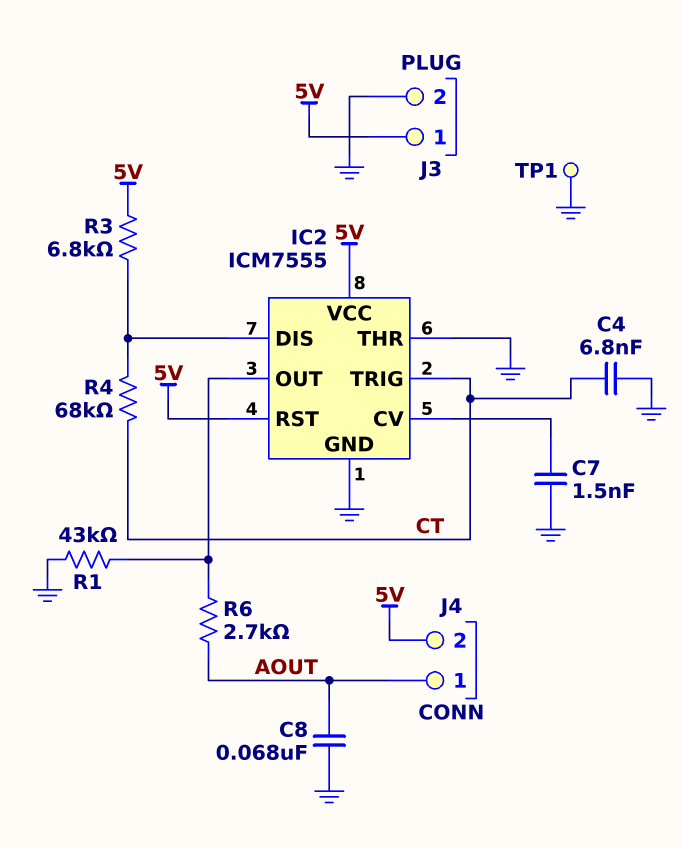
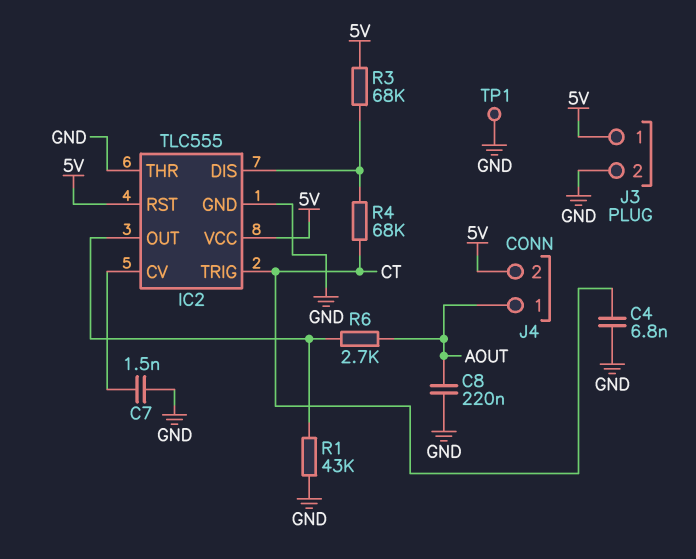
C8: 68nF (AOUT, GND) -> 220nF (AOUT, GND)
IC2: ICM7555 -> TLC555
R3: 6.8k (5V, IC2/DIS) -> 68k (5V, IC2/DIS)

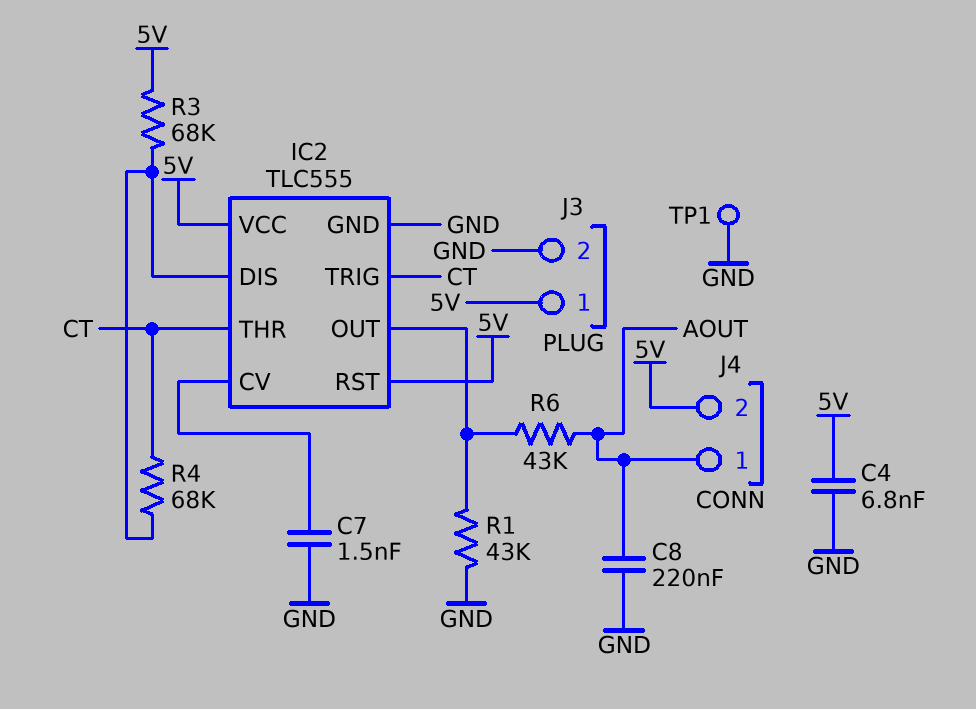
C4: 6.8nF (CT, GND) -> 6.8nF (5V, GND)
IC2 pin THR: GND -> CT
R6: 2.7k (AOUT, IC2/OUT) -> 43k (AOUT, IC2/OUT)

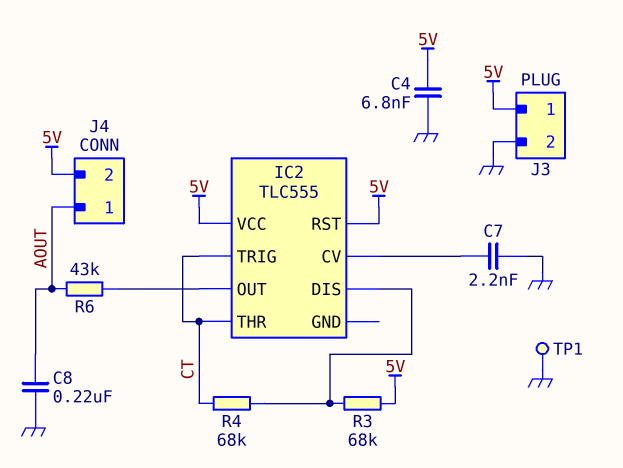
C7: 1.5nF (GND, IC2/CV) -> 2.2nF (GND, IC2/CV)
IC2 pin GND: GND -> none
R1: 43k (GND, IC2/OUT) -> none

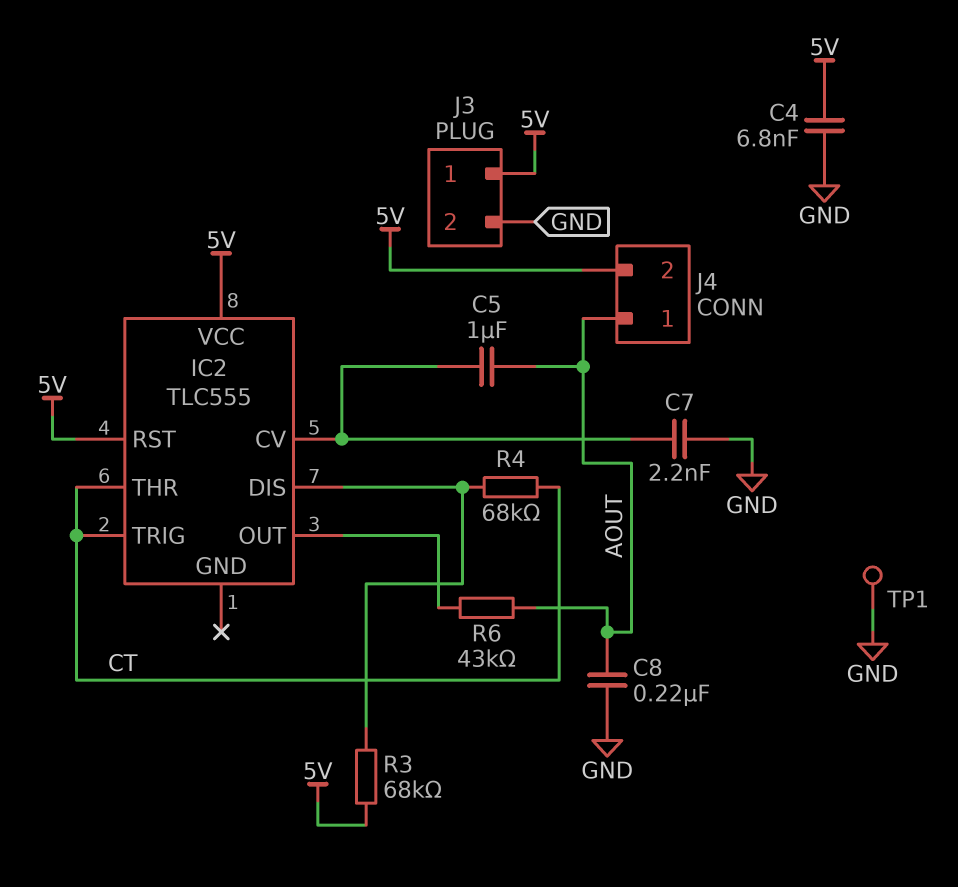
C5: none -> 1uF (AOUT, IC2/CV)

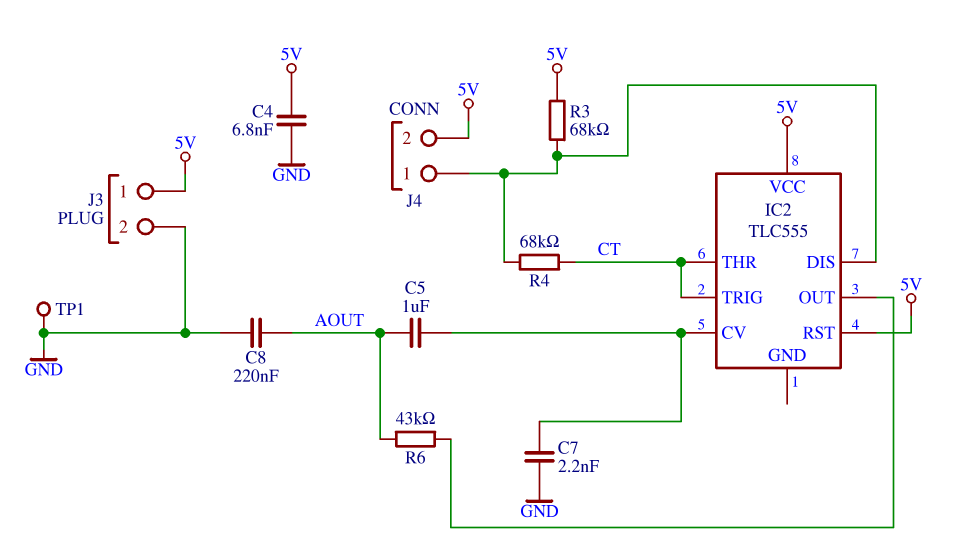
J4 pin 1: AOUT -> IC2/DIS

